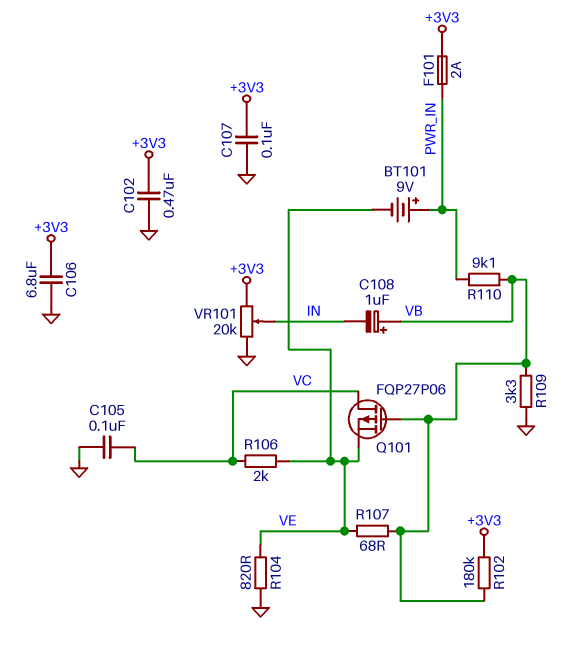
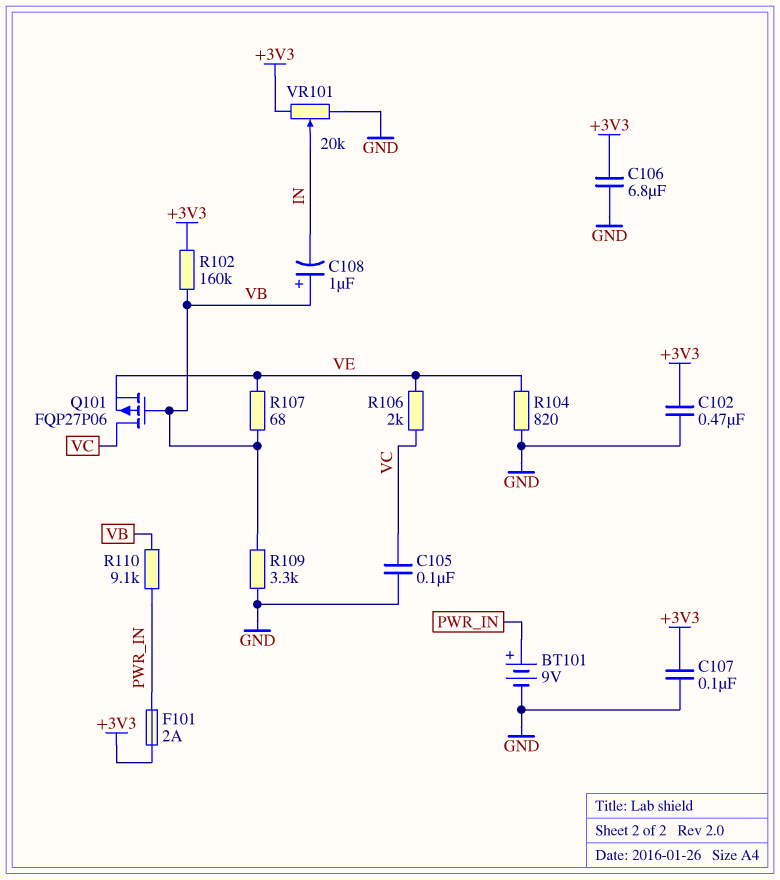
BT101: 9V (plus PWR_IN, minus VE) -> 9V (plus PWR_IN, minus GND)
R102: 180k (+3V3, VB) -> 160k (+3V3, VB)

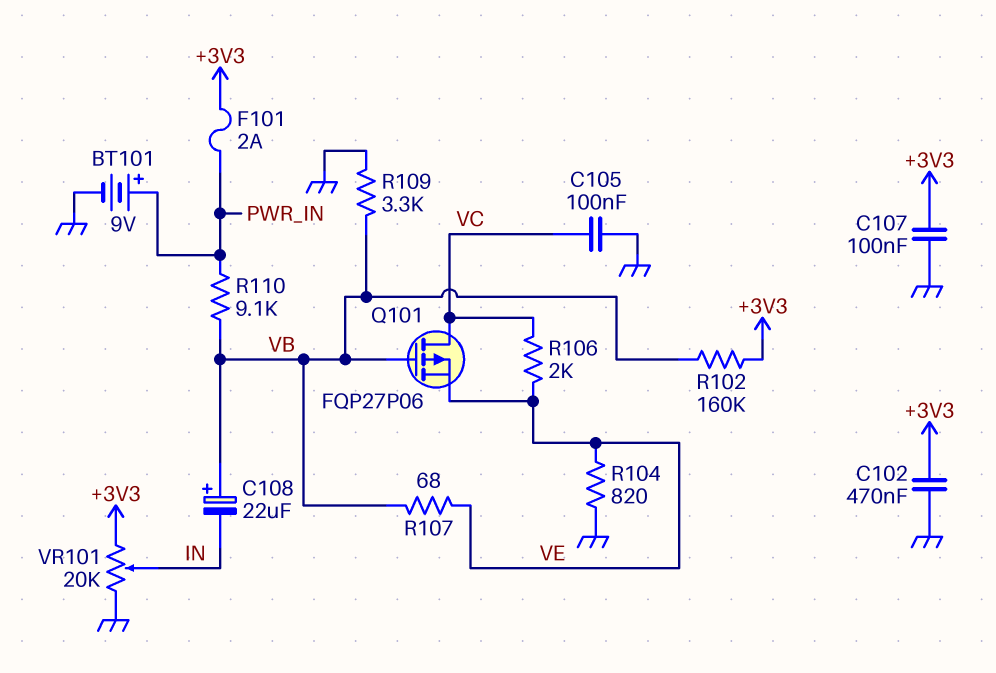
C106: 6.8uF (+3V3, GND) -> none
C108: 1uF (plus VB, minus IN) -> 22uF (plus VB, minus IN)

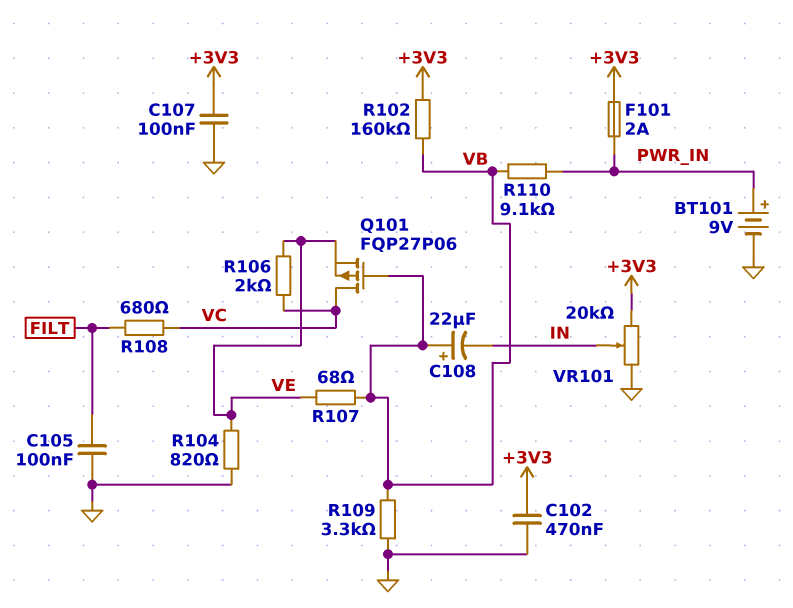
C105: 100nF (GND, VC) -> 100nF (FILT, GND)
R108: none -> 680 (FILT, VC)

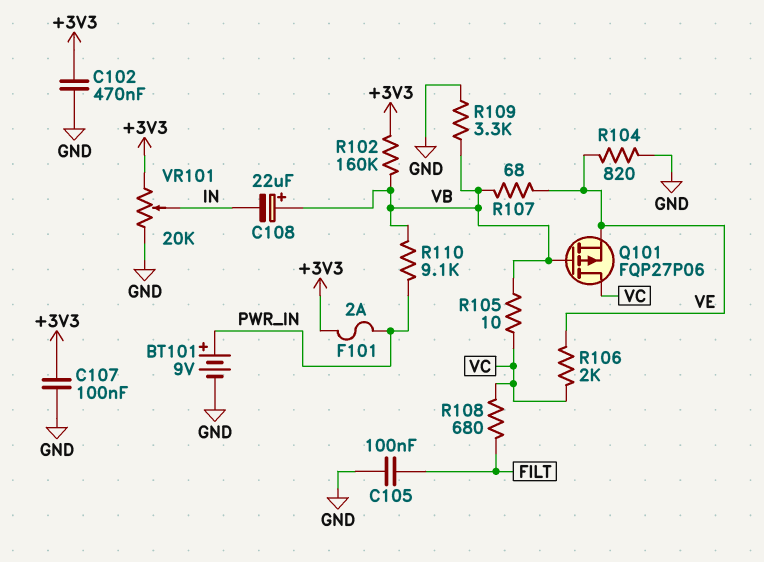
R105: none -> 10 (VB, VC)

